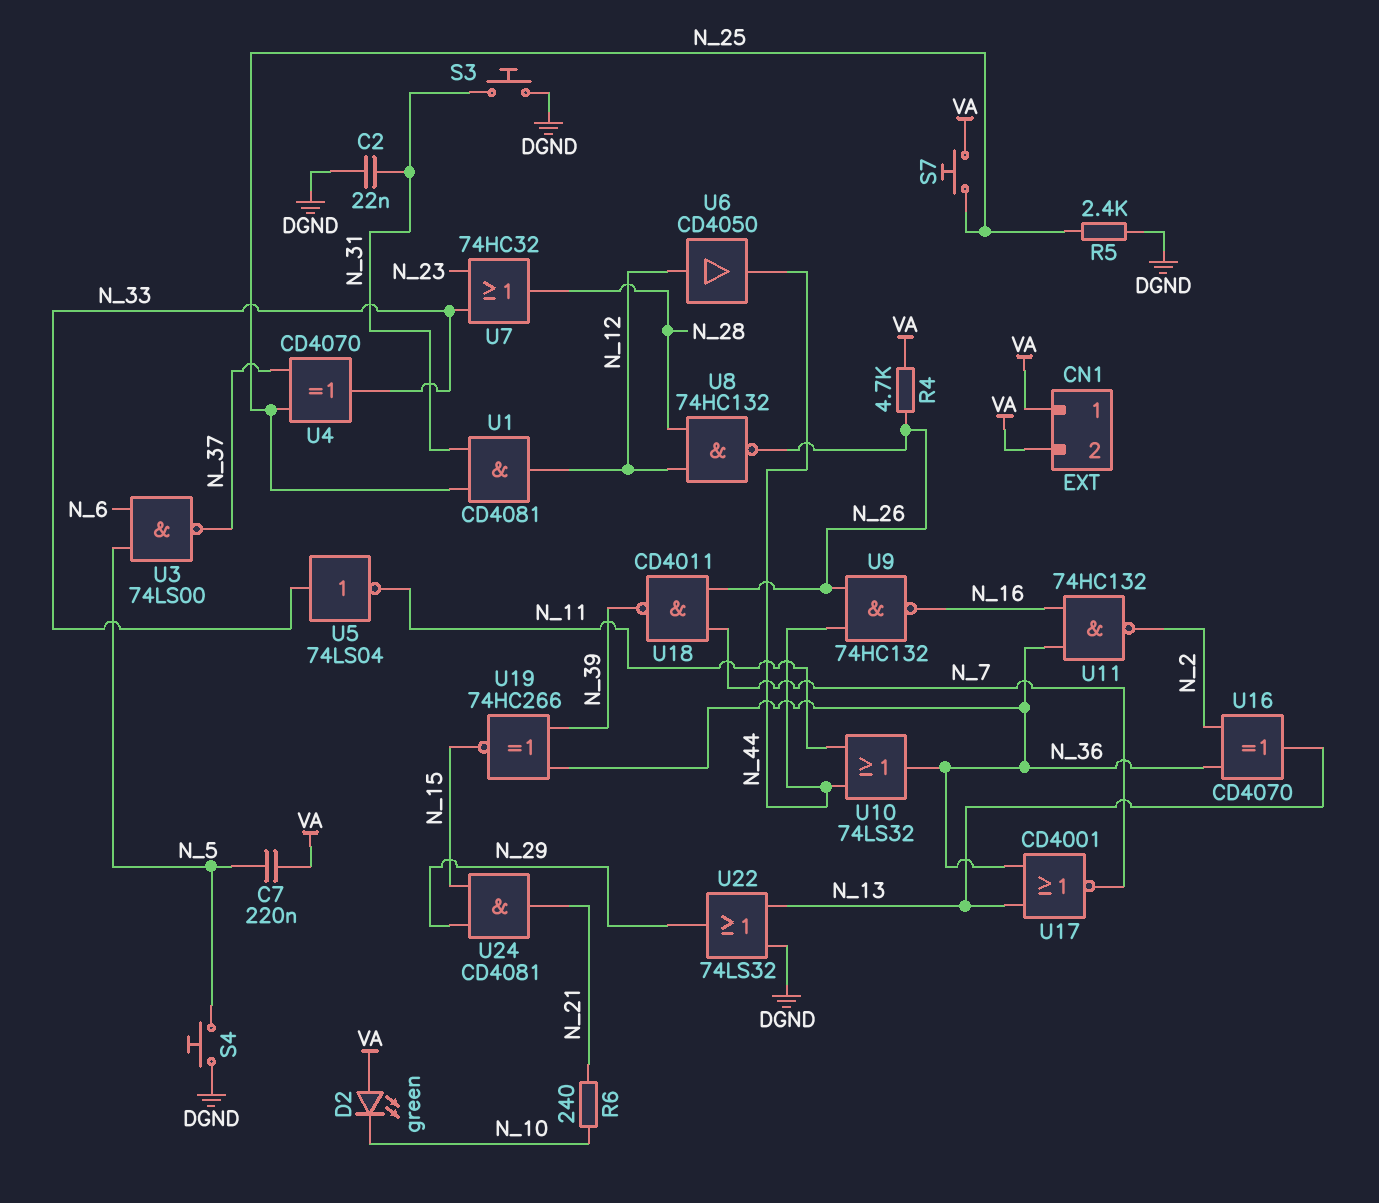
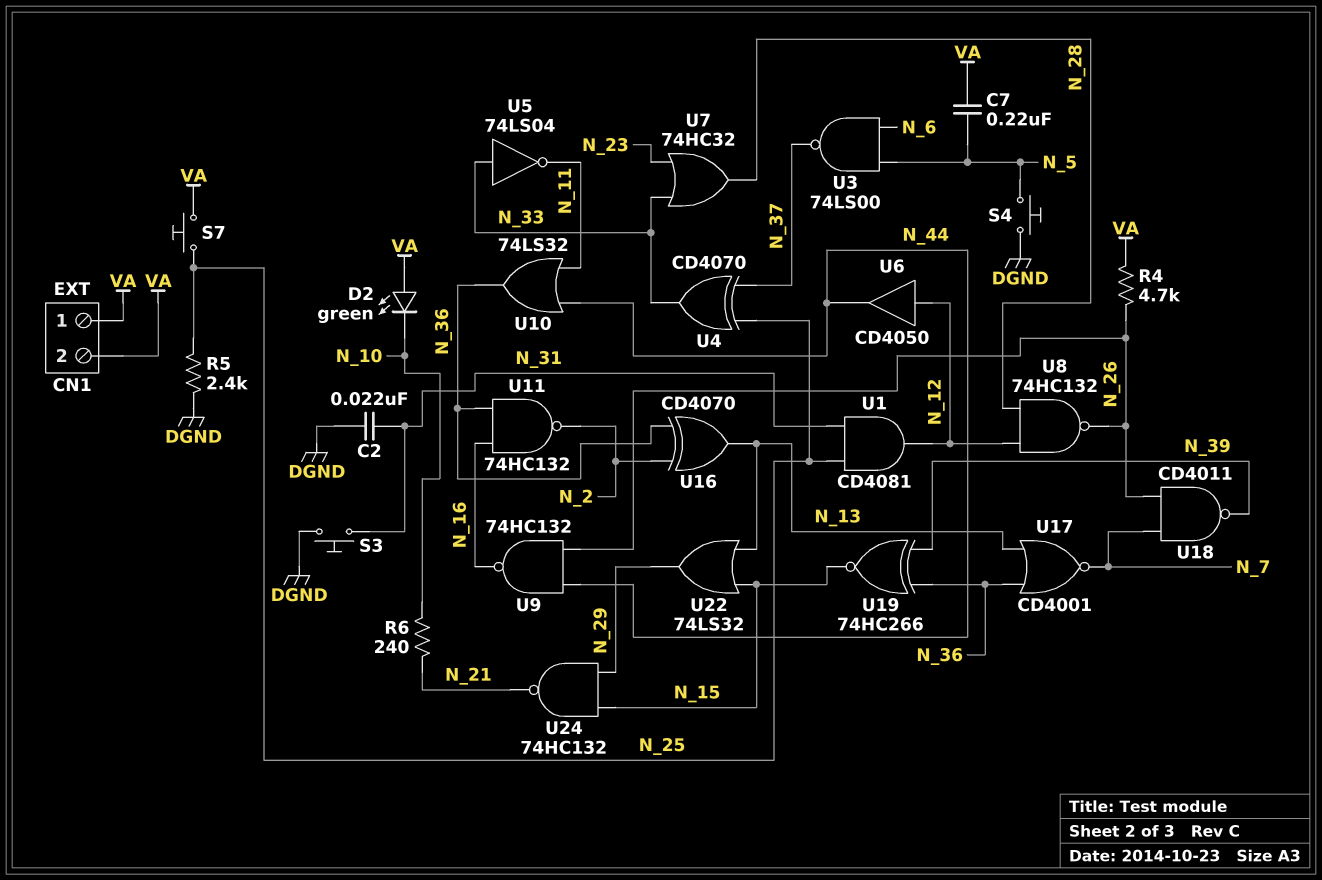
U22: OR 74LS32 (in DGND, in N_13, out N_29) -> OR 74LS32 (in N_13, in N_15, out N_29)
U24: AND CD4081 (in N_15, in N_29, out N_21) -> NAND 74HC132 (in N_15, in N_29, out N_21)

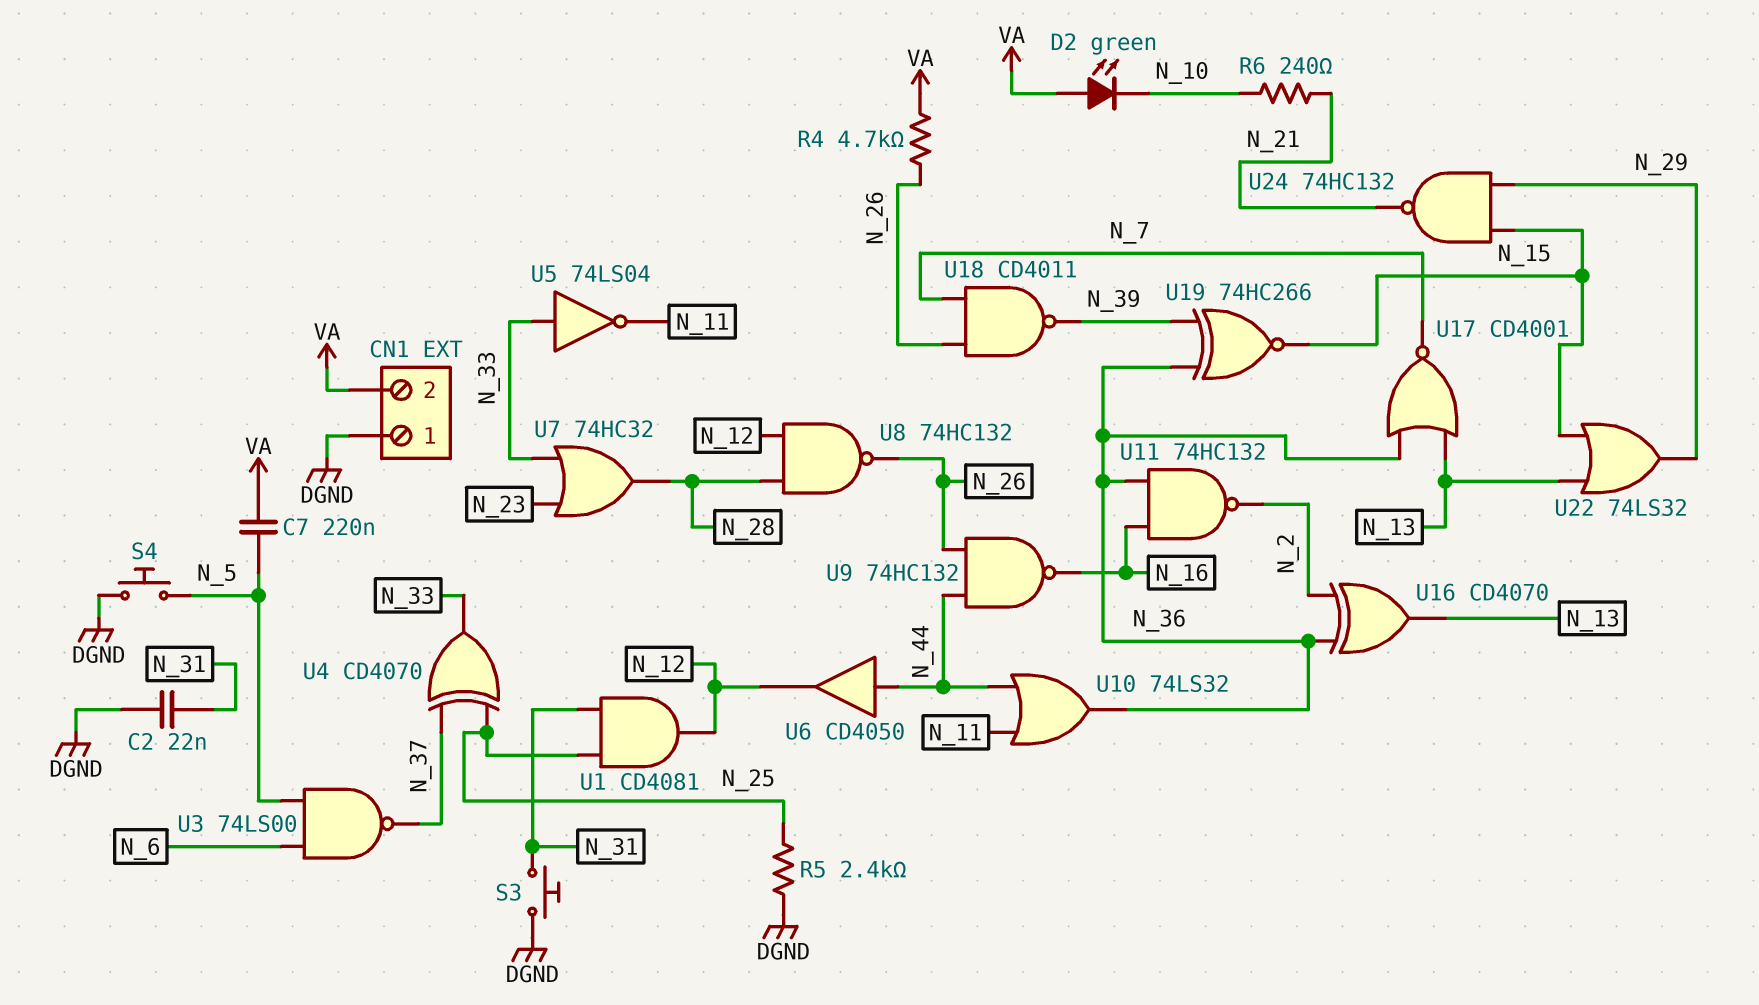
CN1 pin 1: VA -> DGND
S7: button (N_25, VA) -> none
U6: buffer CD4050 (in N_12, out N_44) -> buffer CD4050 (in N_44, out N_12)

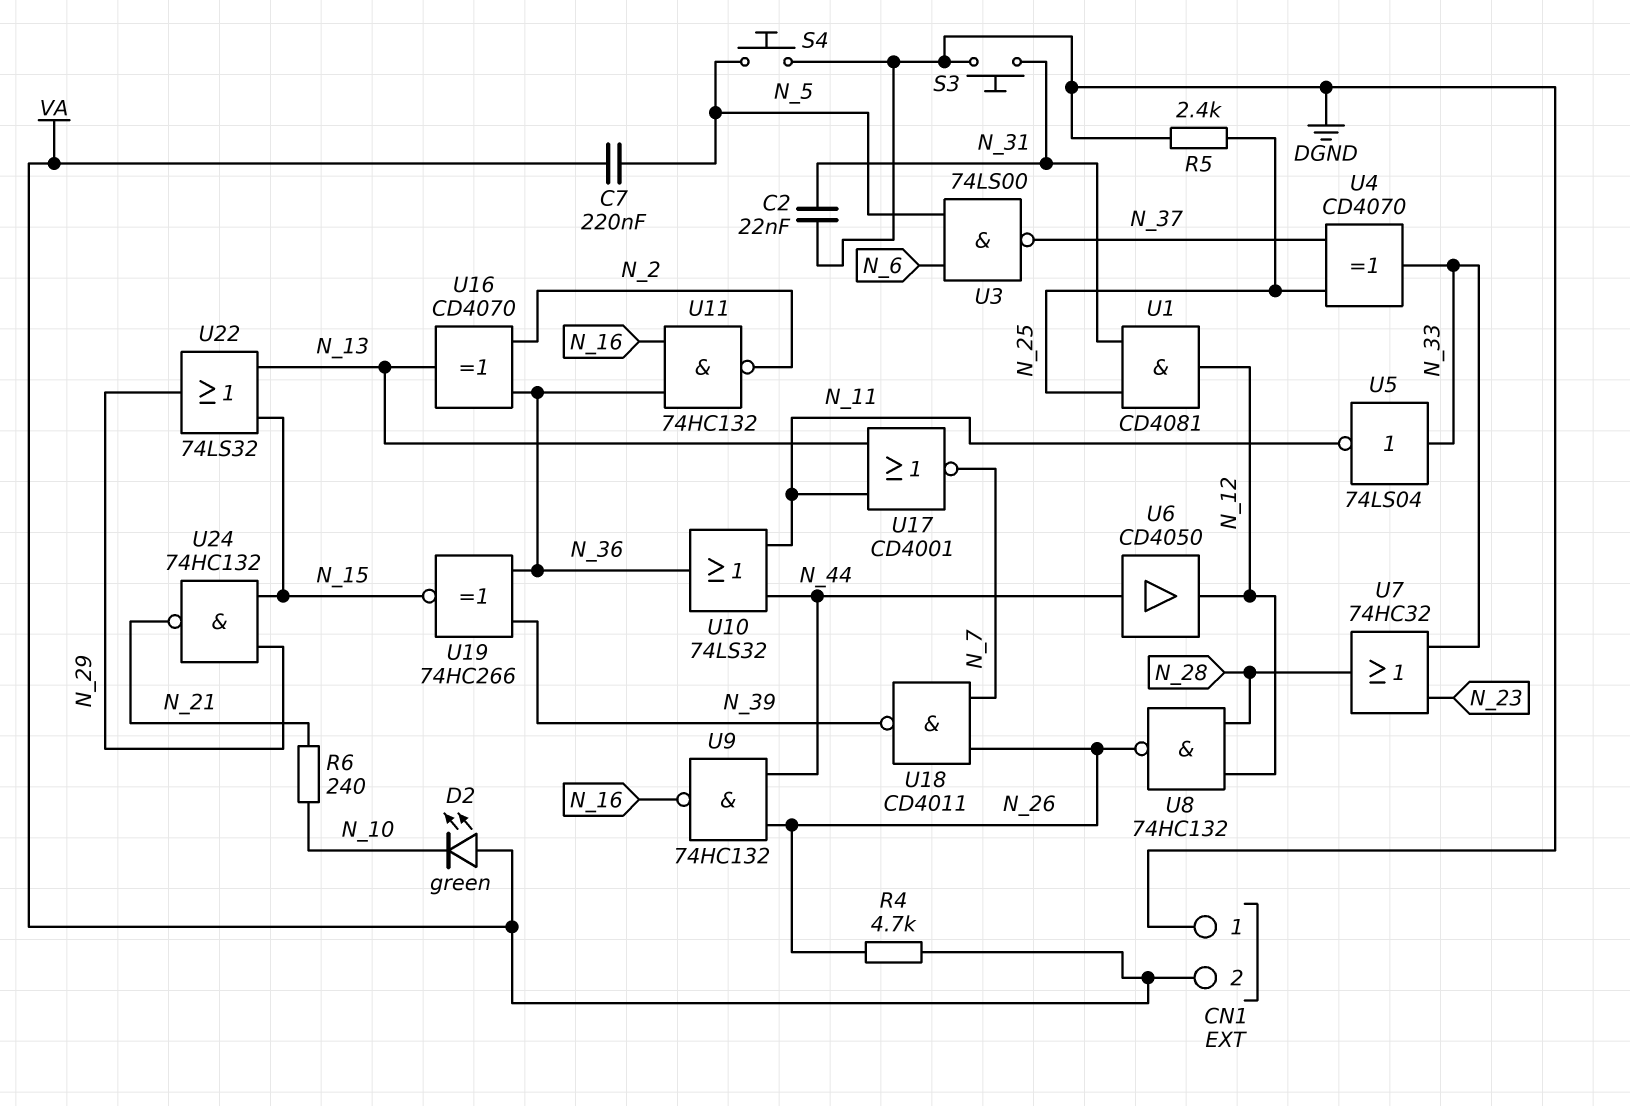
U17: NOR CD4001 (in N_13, in N_36, out N_7) -> NOR CD4001 (in N_11, in N_13, out N_7)

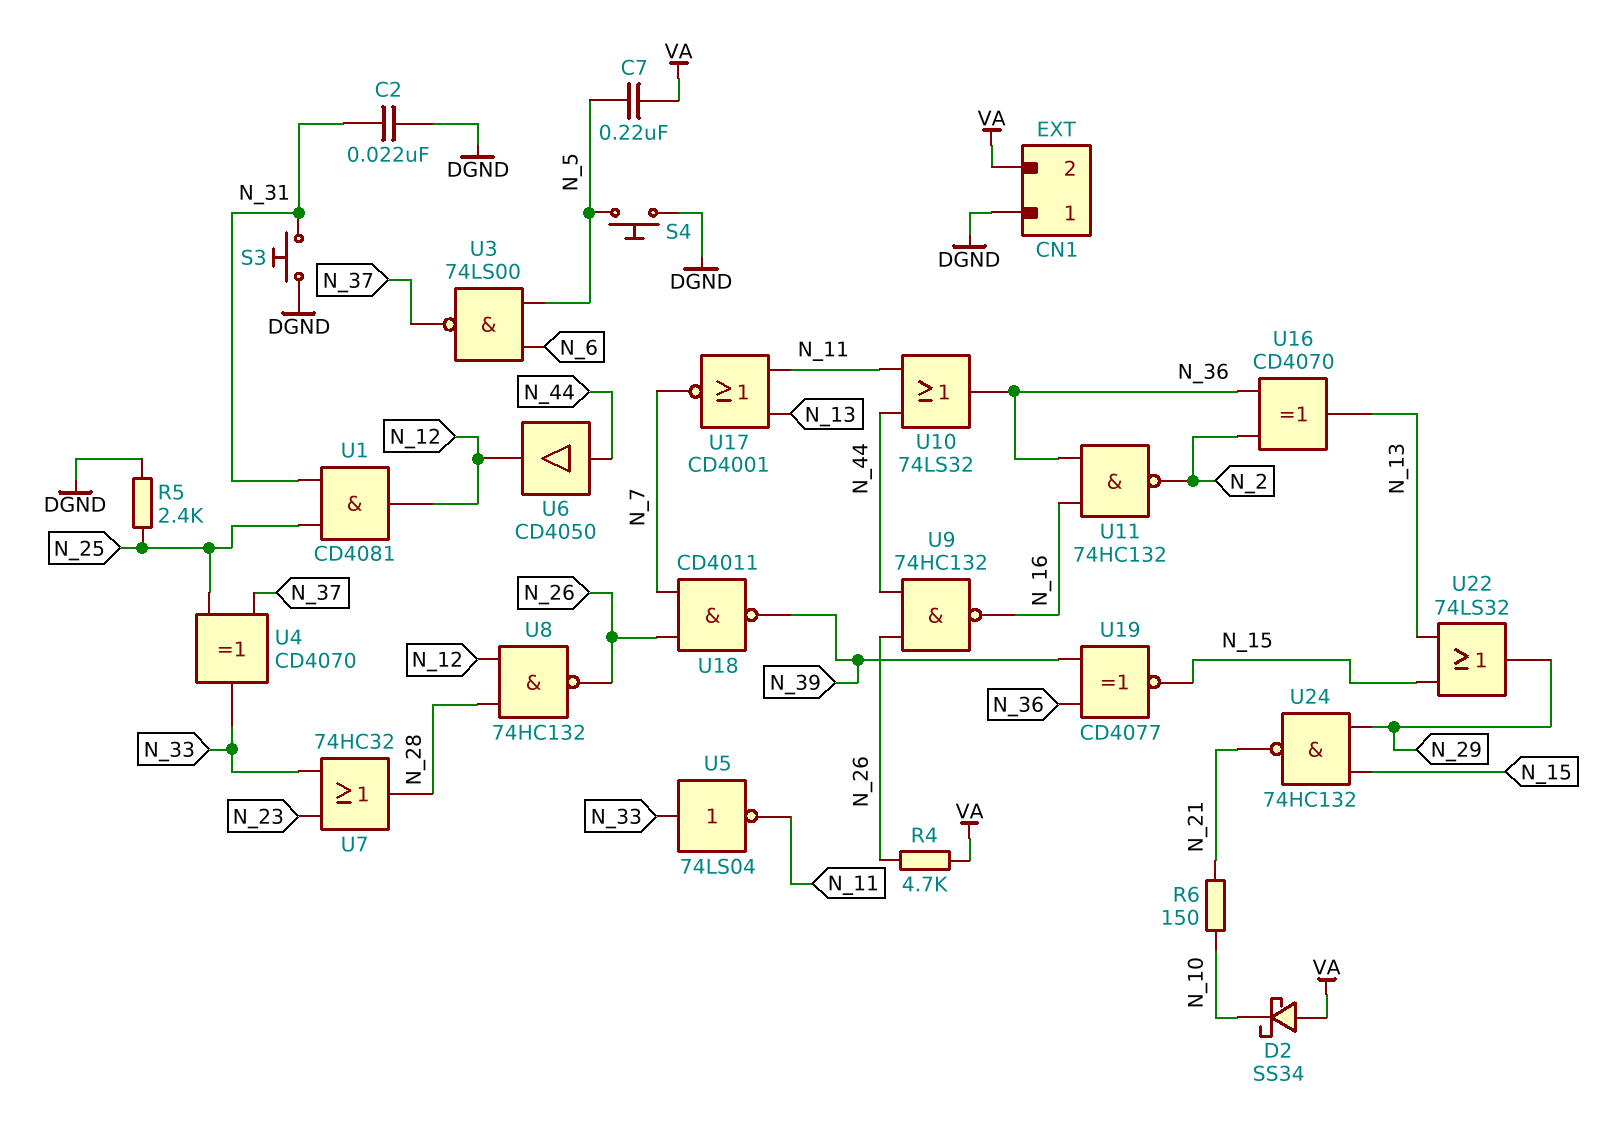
D2: LED green (A VA, K N_10) -> schottky SS34 (A VA, K N_10)
R6: 240 (N_10, N_21) -> 150 (N_10, N_21)
U19: XNOR 74HC266 (in N_36, in N_39, out N_15) -> XNOR CD4077 (in N_36, in N_39, out N_15)

